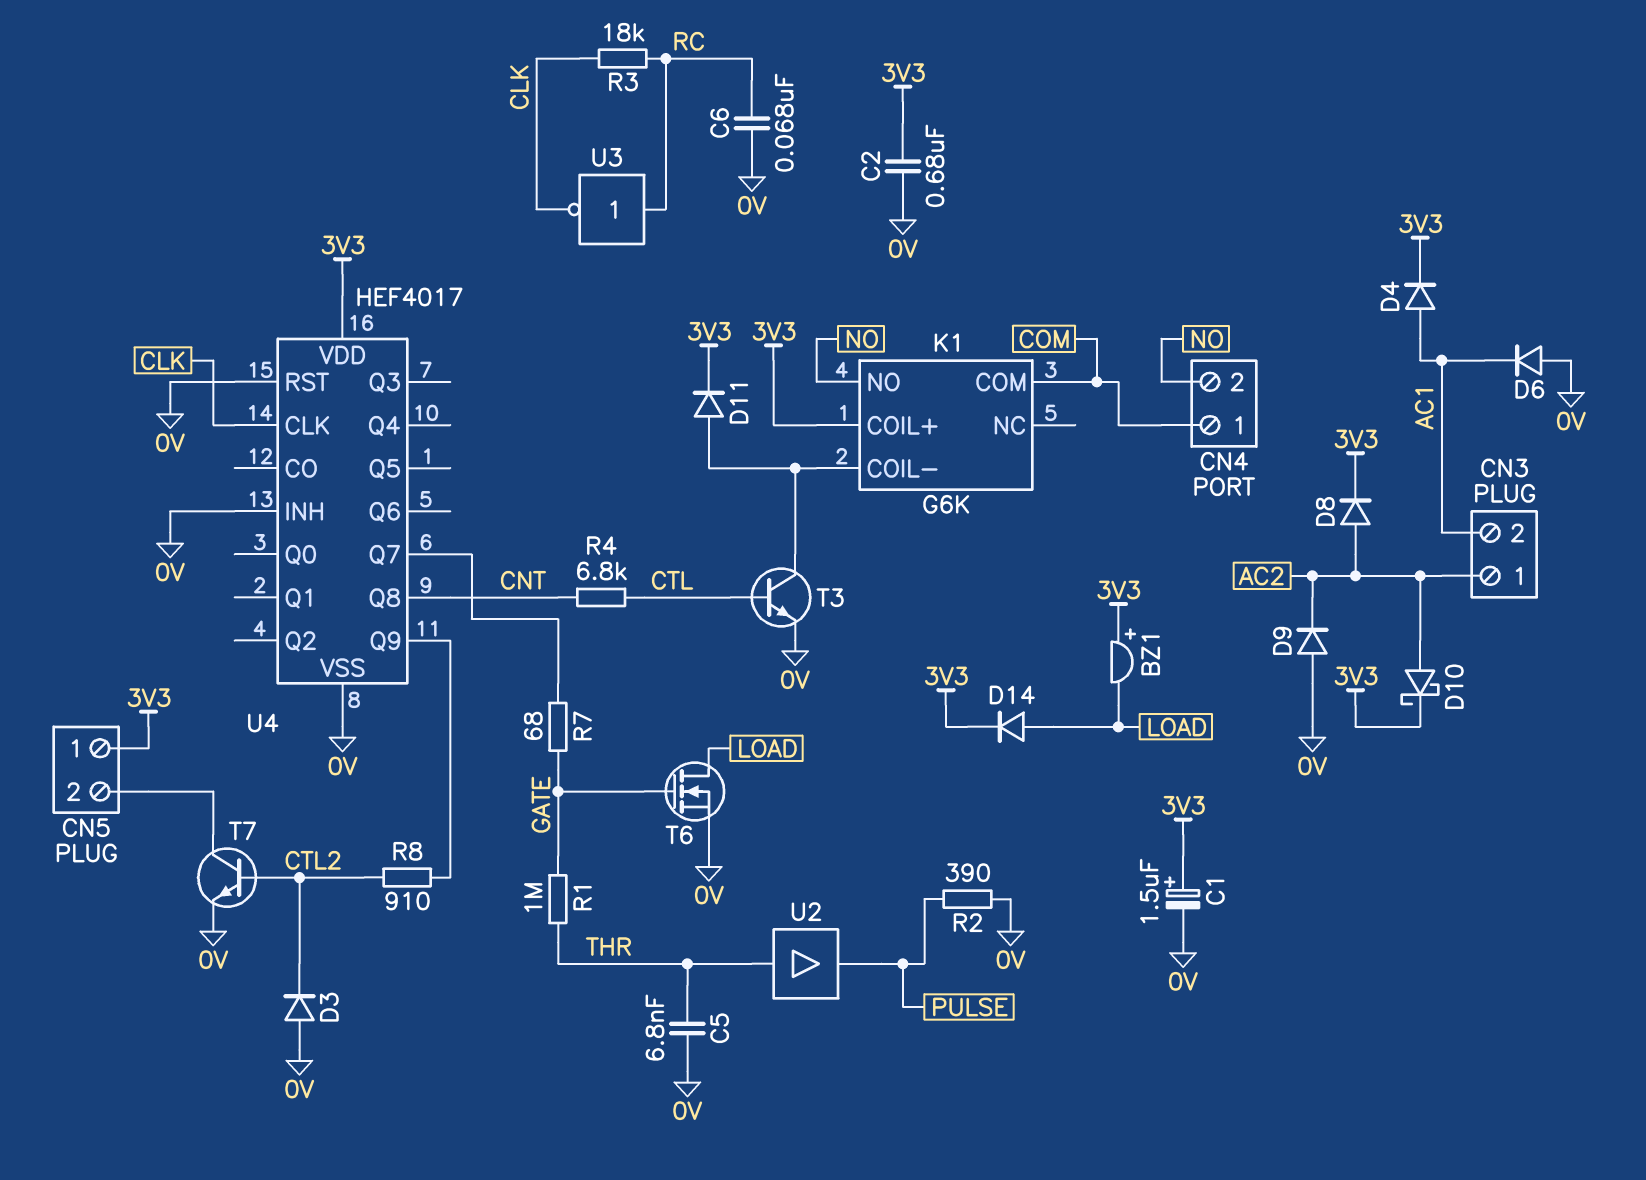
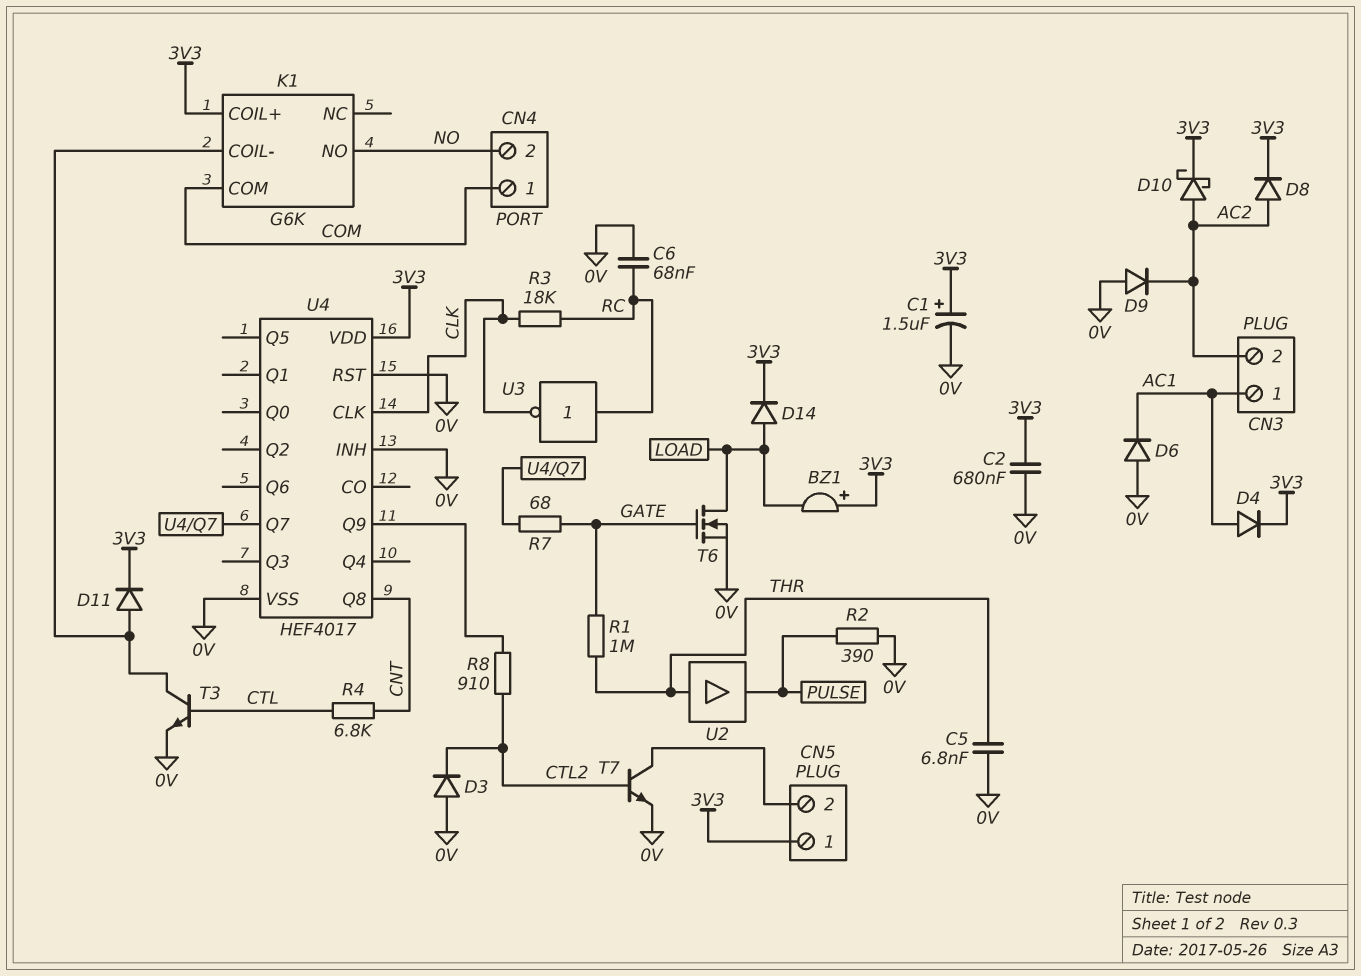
CN3 pin 1: AC2 -> AC1
CN3 pin 2: AC1 -> AC2

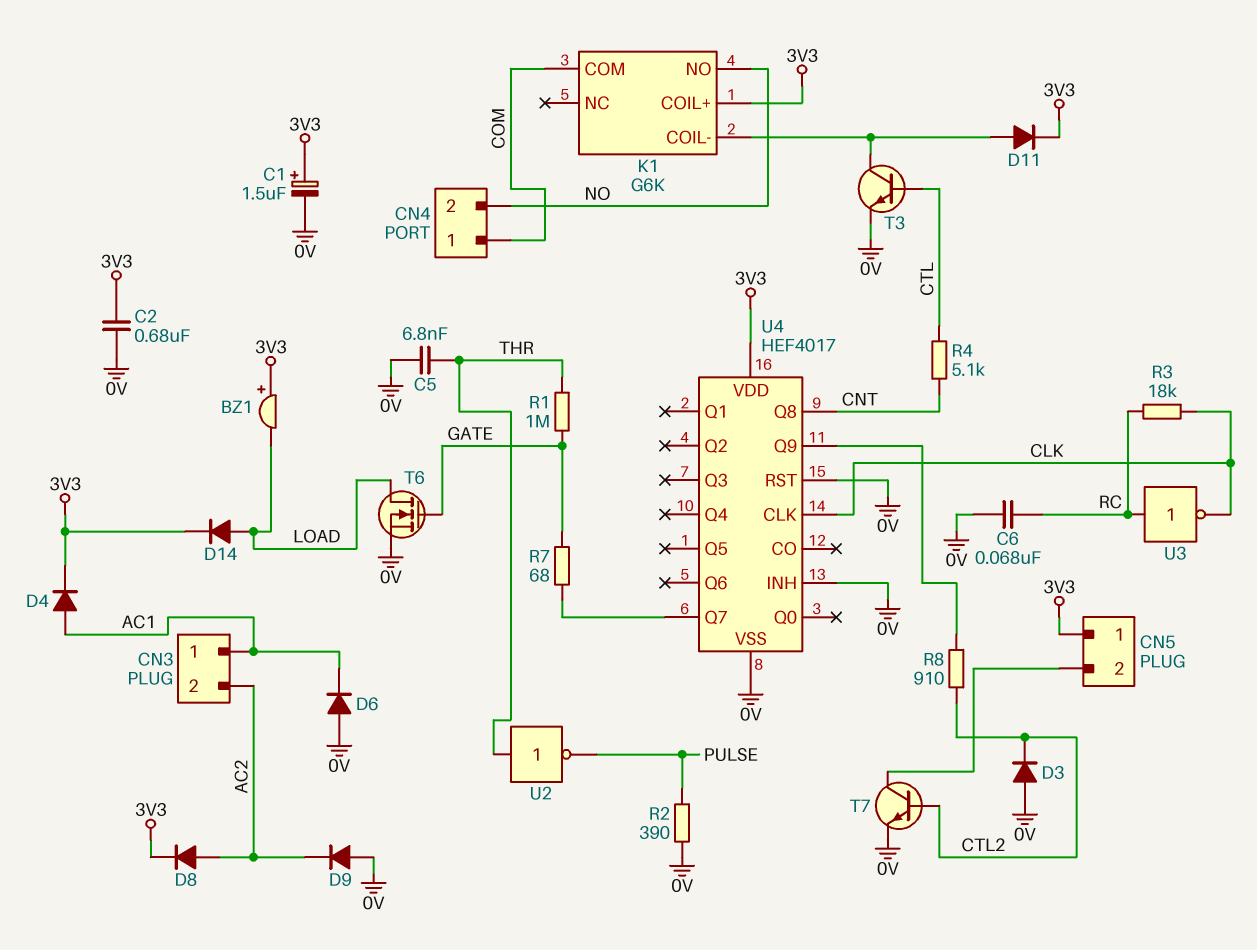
D10: schottky (A AC2, K 3V3) -> none
R4: 6.8k (CNT, CTL) -> 5.1k (CNT, CTL)
U2: buffer (in THR, out PULSE) -> NOT (in THR, out PULSE)

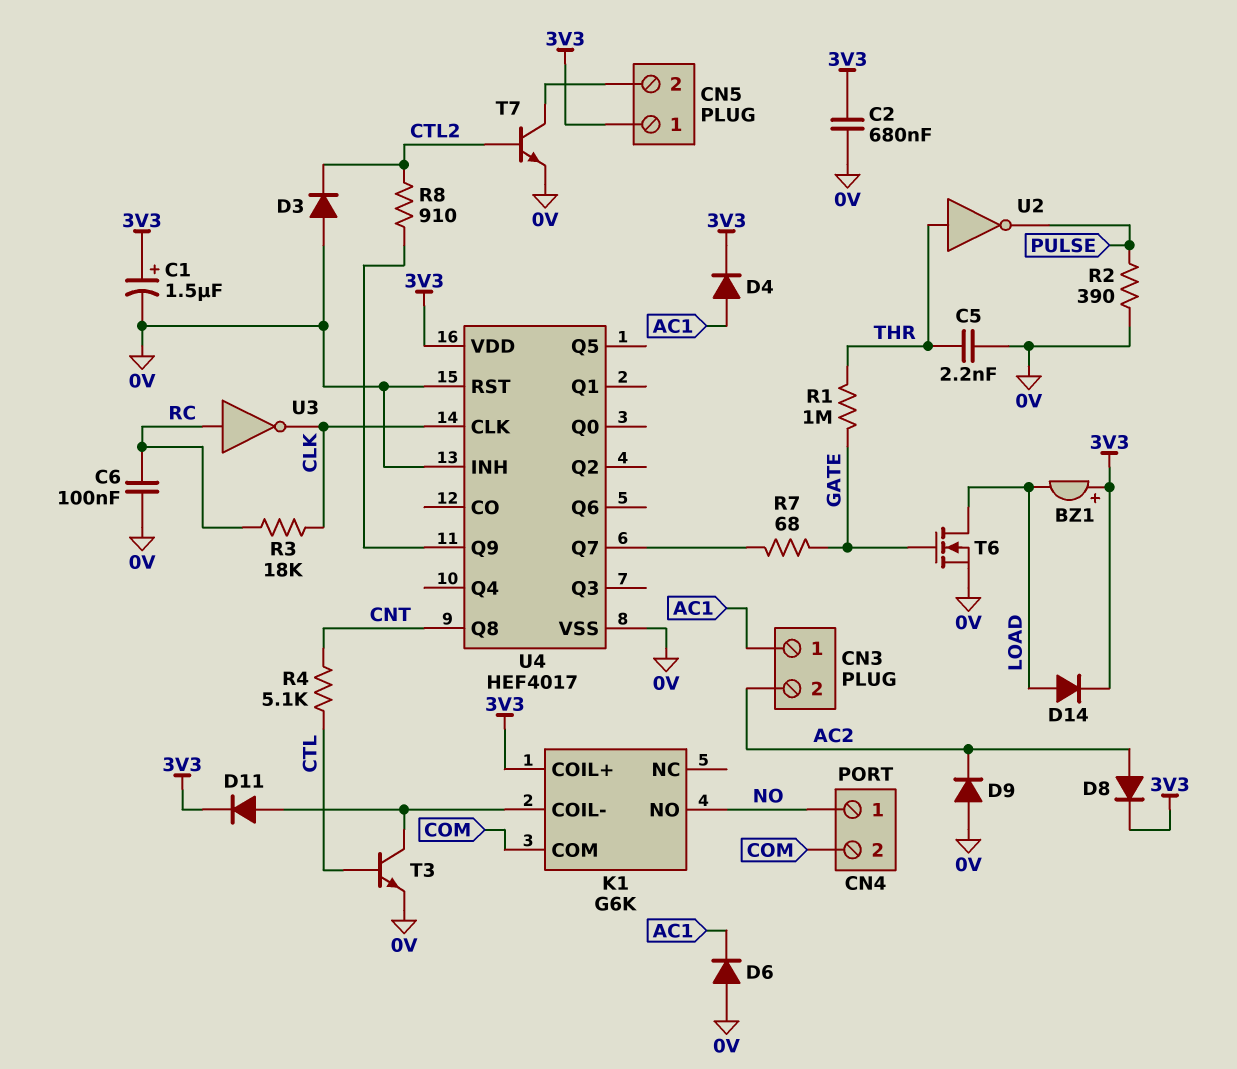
C5: 6.8nF (0V, THR) -> 2.2nF (0V, THR)
C6: 68nF (0V, RC) -> 100nF (0V, RC)
CN4 pin 1: COM -> NO
CN4 pin 2: NO -> COM

